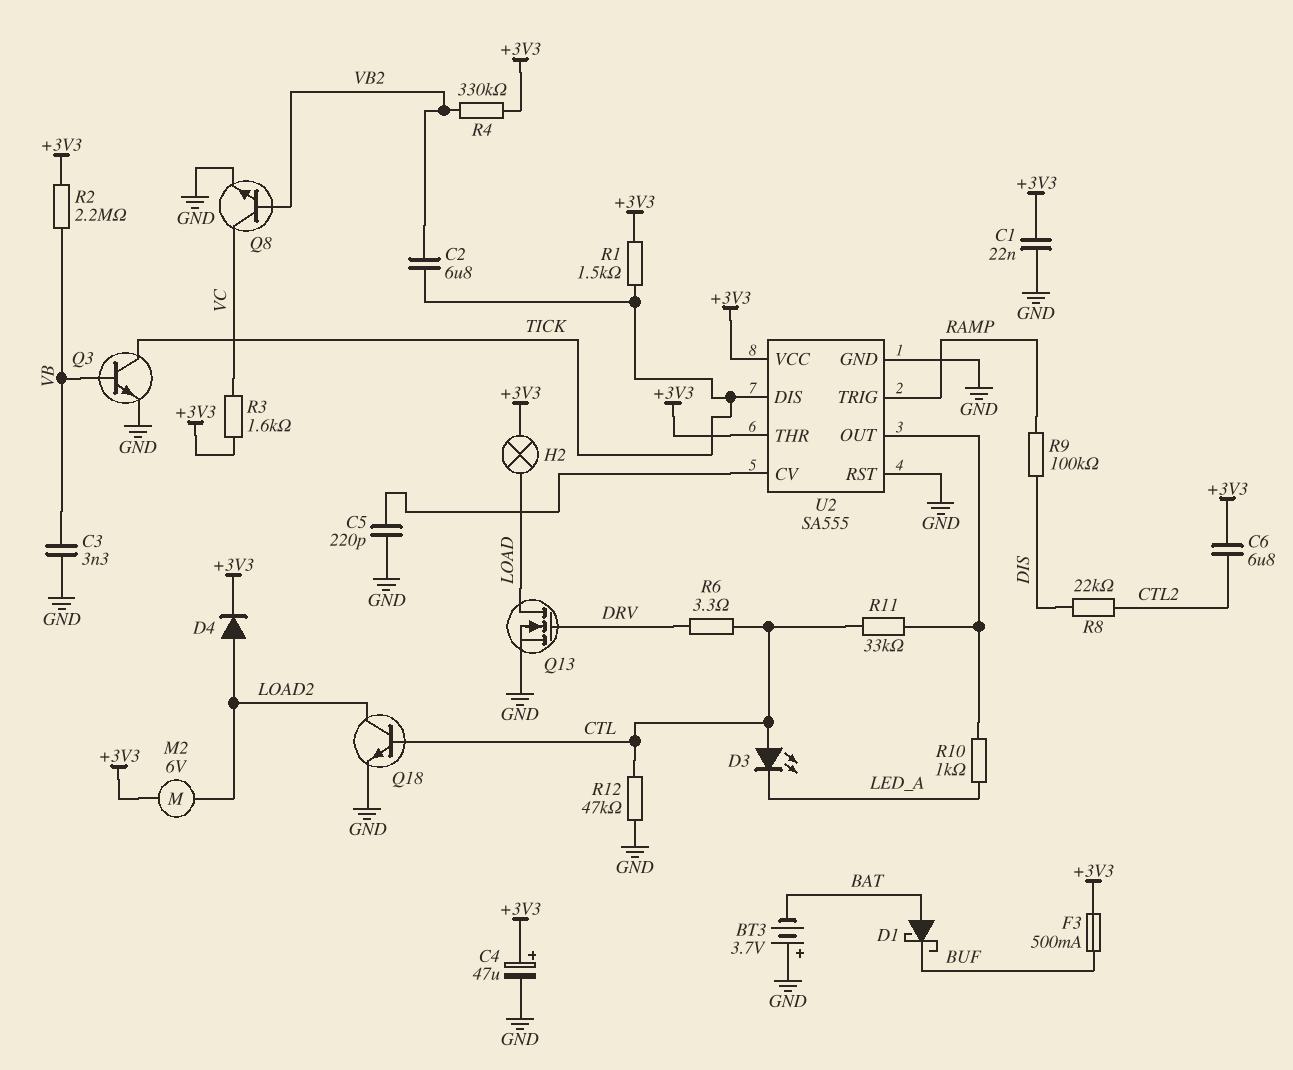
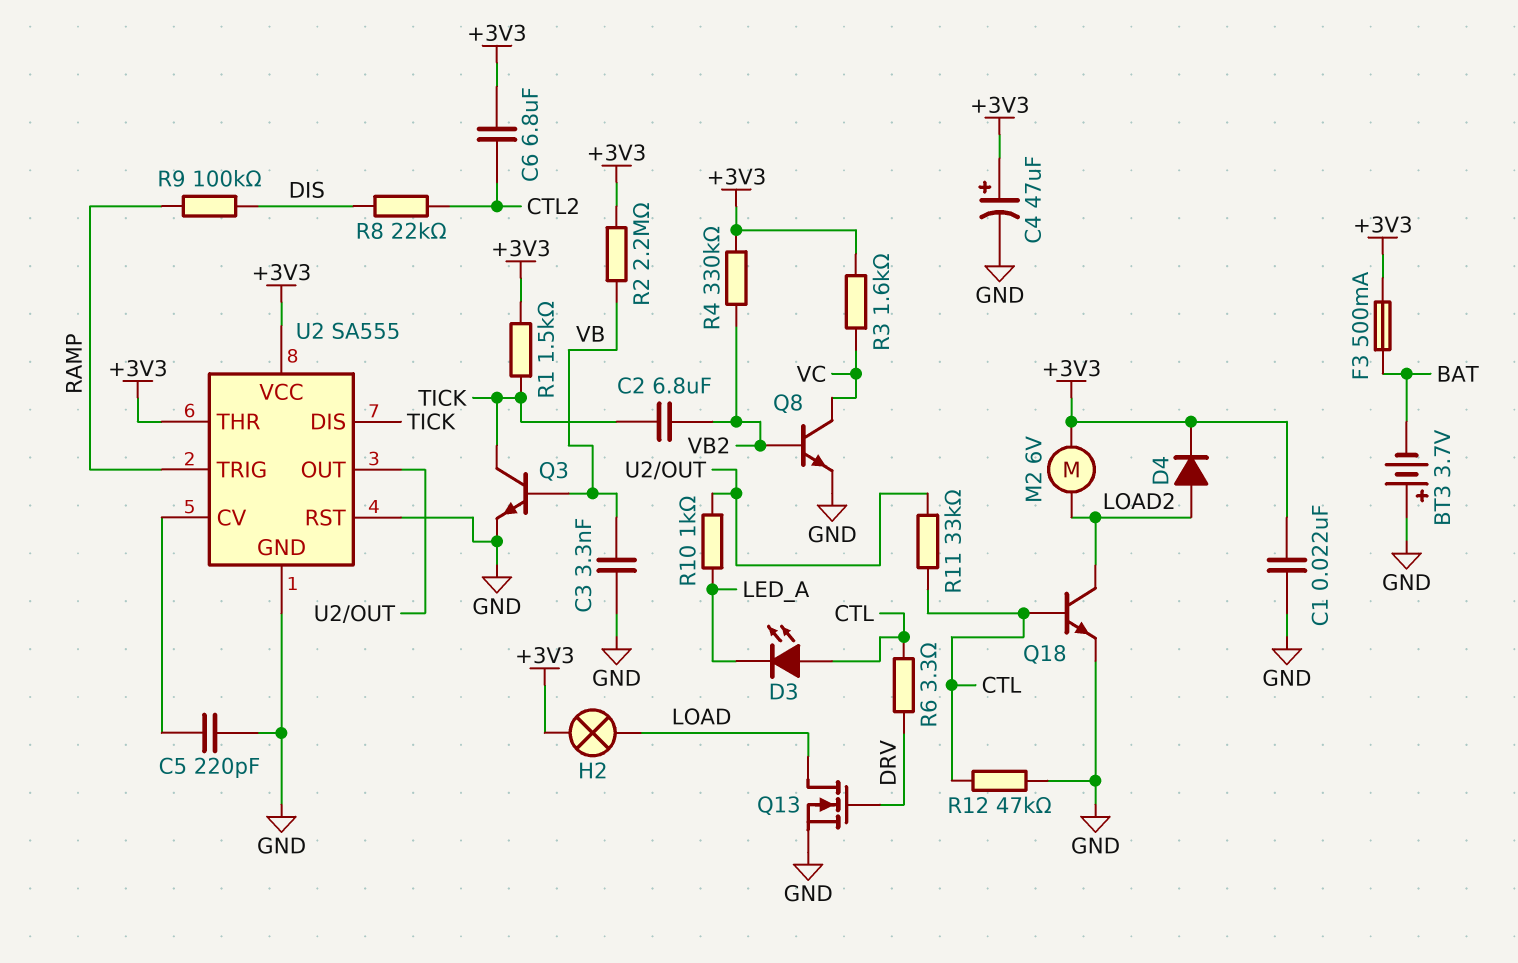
D1: schottky (A BAT, K BUF) -> none
F3: 500mA (+3V3, BUF) -> 500mA (+3V3, BAT)

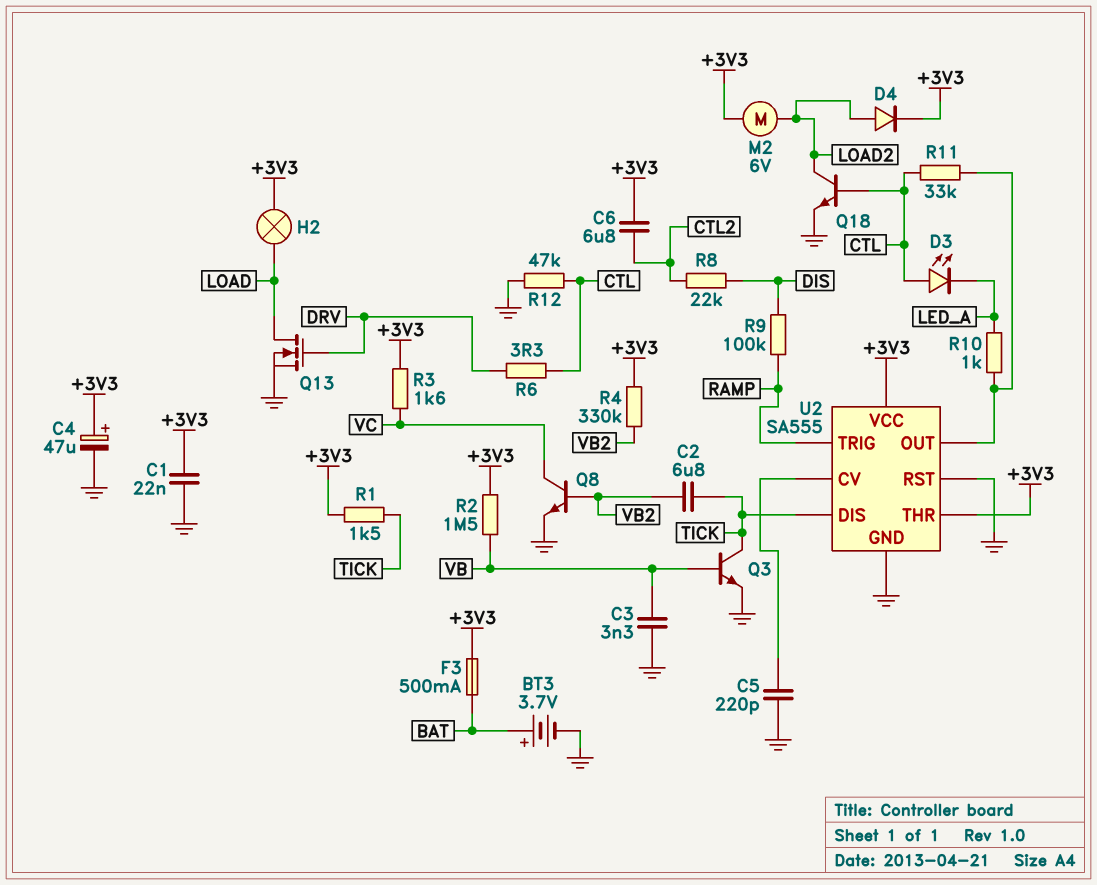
BT3: 3.7V (plus GND, minus BAT) -> 3.7V (plus BAT, minus GND)
R2: 2.2M (+3V3, VB) -> 1.5M (+3V3, VB)

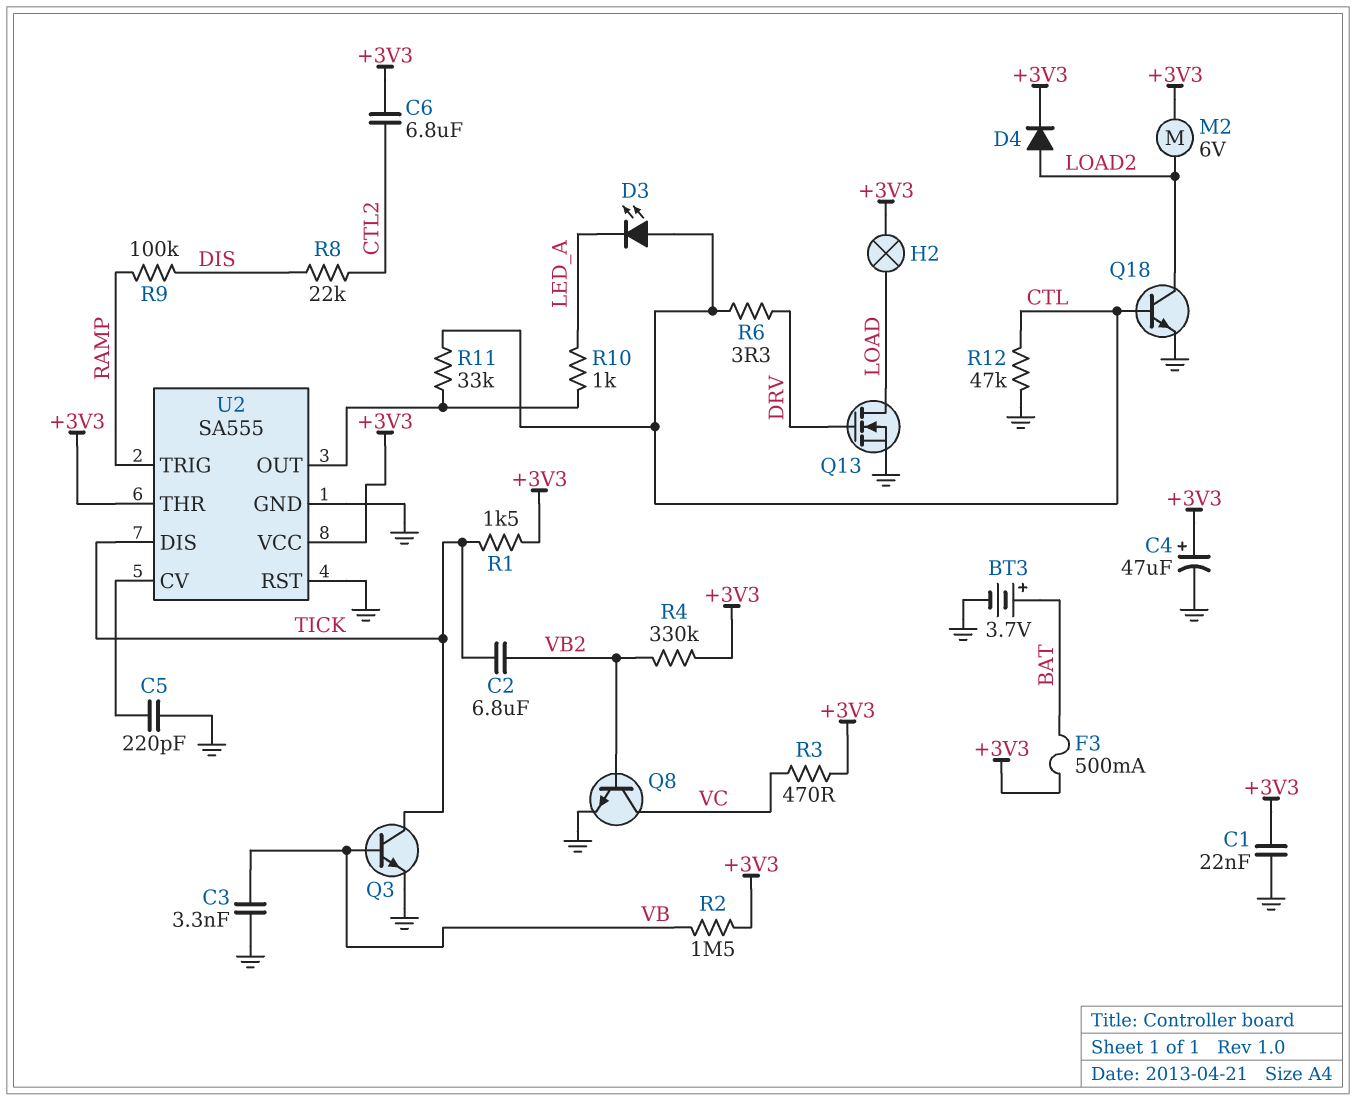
R3: 1.6k (+3V3, VC) -> 470 (+3V3, VC)

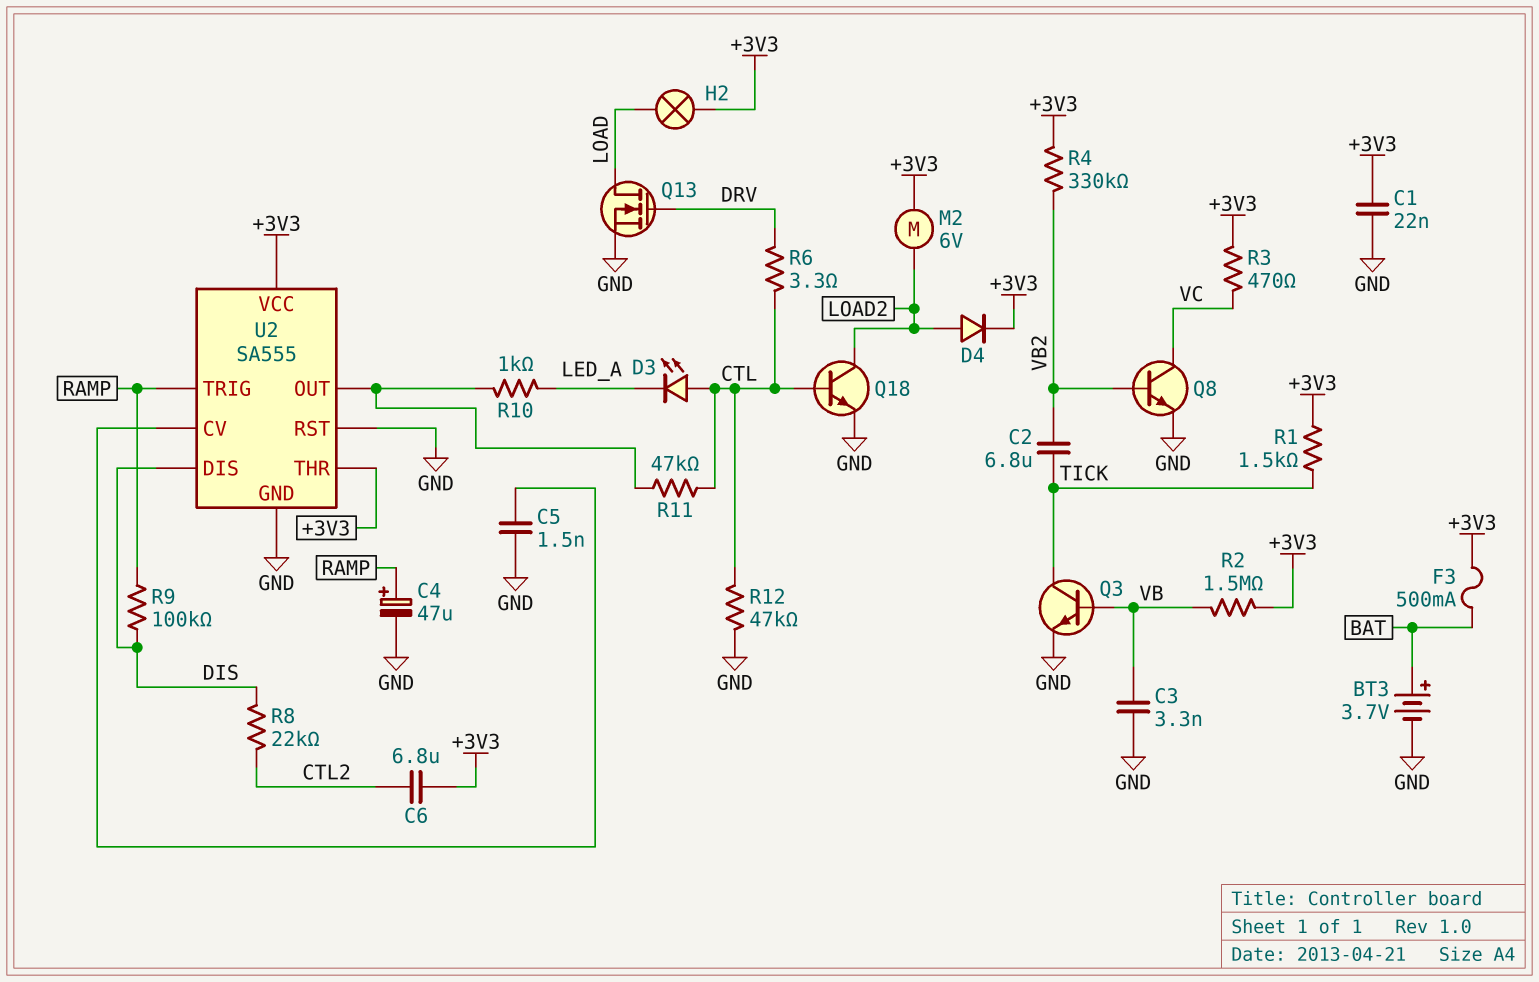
C4: 47uF (plus +3V3, minus GND) -> 47uF (plus RAMP, minus GND)
C5: 220pF (GND, U2/CV) -> 1.5nF (GND, U2/CV)
R11: 33k (CTL, U2/OUT) -> 47k (CTL, U2/OUT)
U2 pin DIS: TICK -> DIS

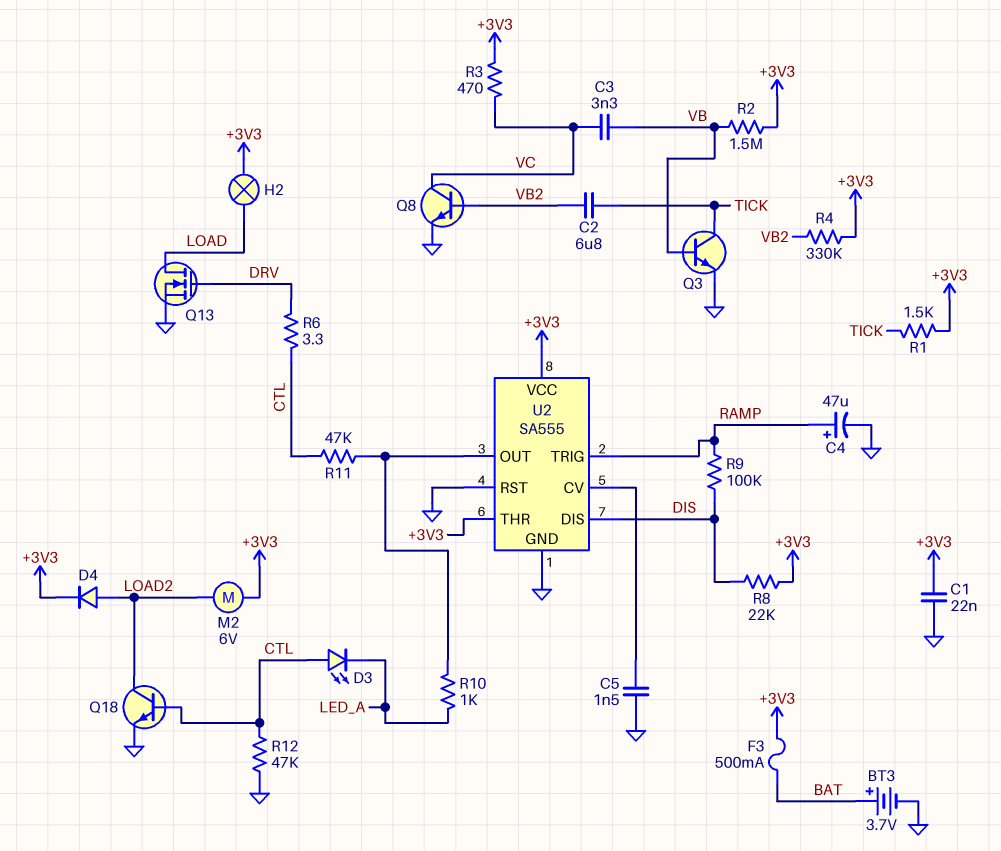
C3: 3.3nF (GND, VB) -> 3.3nF (VB, VC)
C6: 6.8uF (+3V3, CTL2) -> none
R8: 22k (CTL2, DIS) -> 22k (+3V3, DIS)

